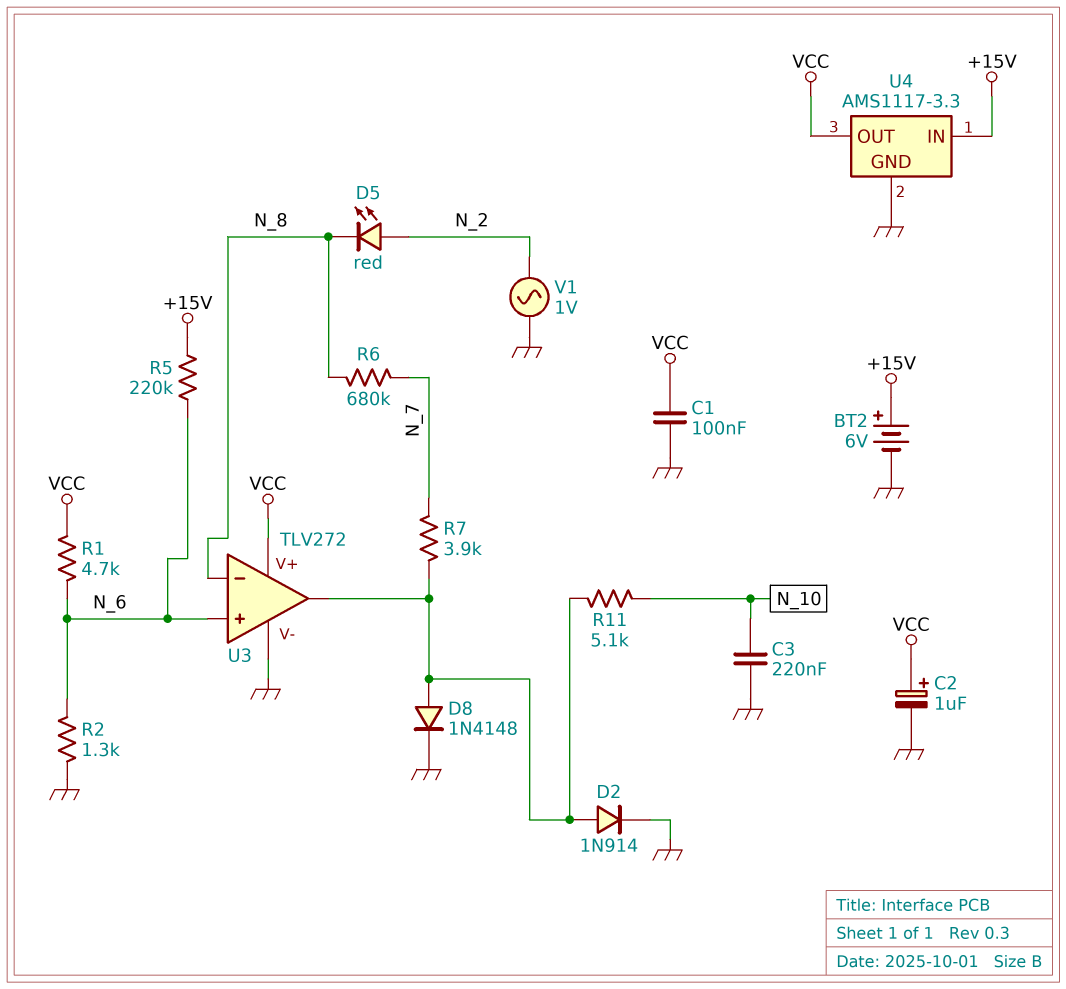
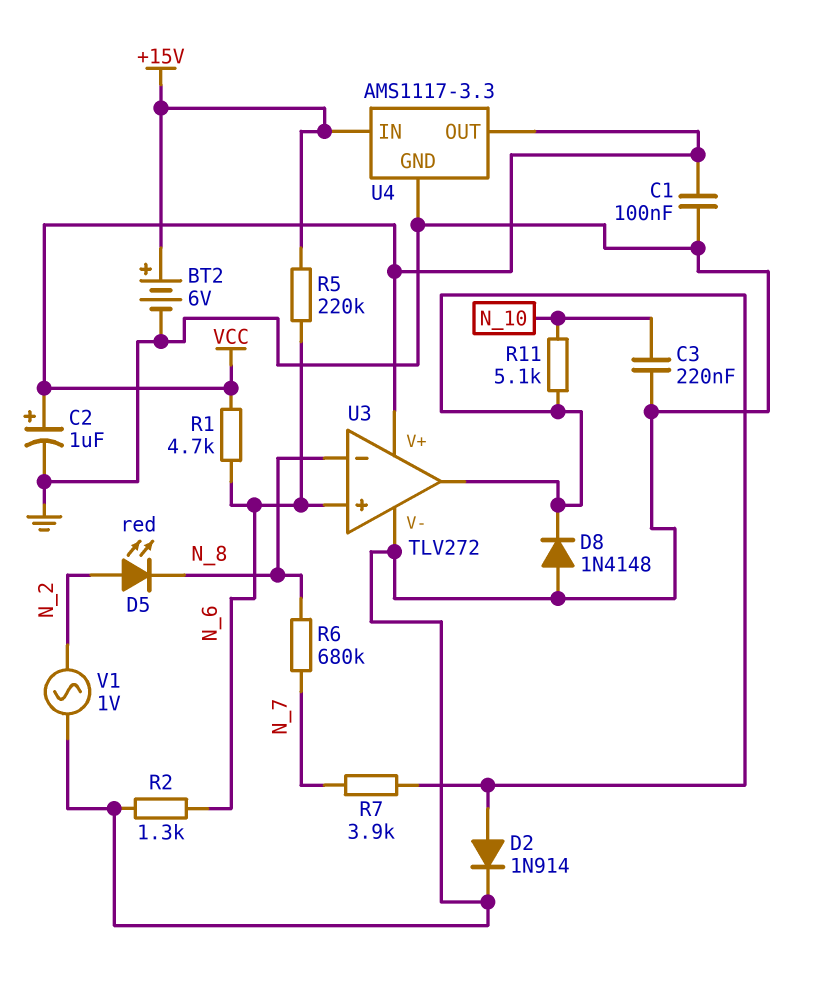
D8: diode 1N4148 (A U3/out, K GND) -> diode 1N4148 (A GND, K U3/out)

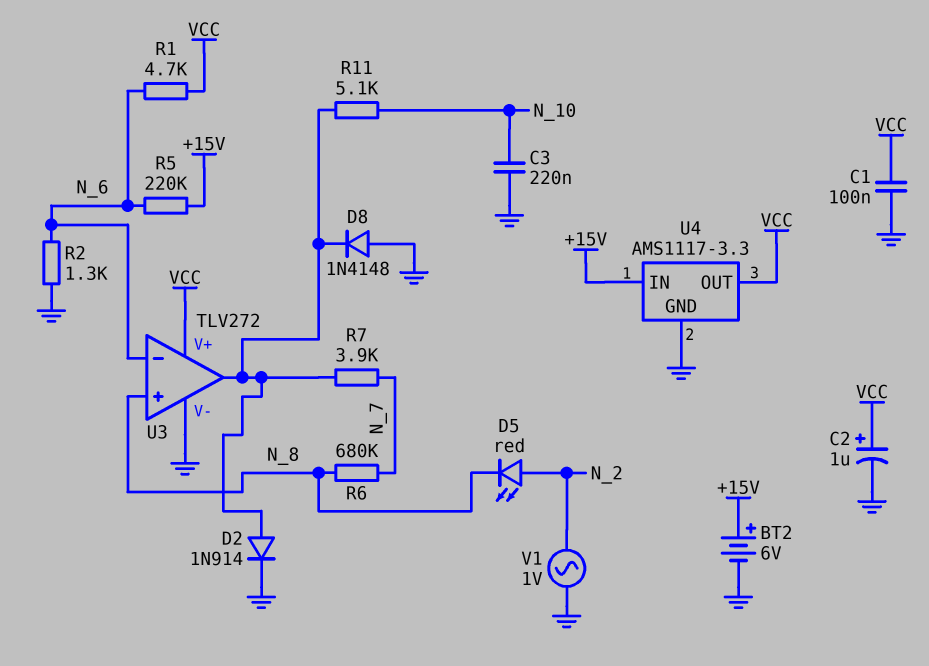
U3 pin in+: N_6 -> N_8
U3 pin in-: N_8 -> N_6

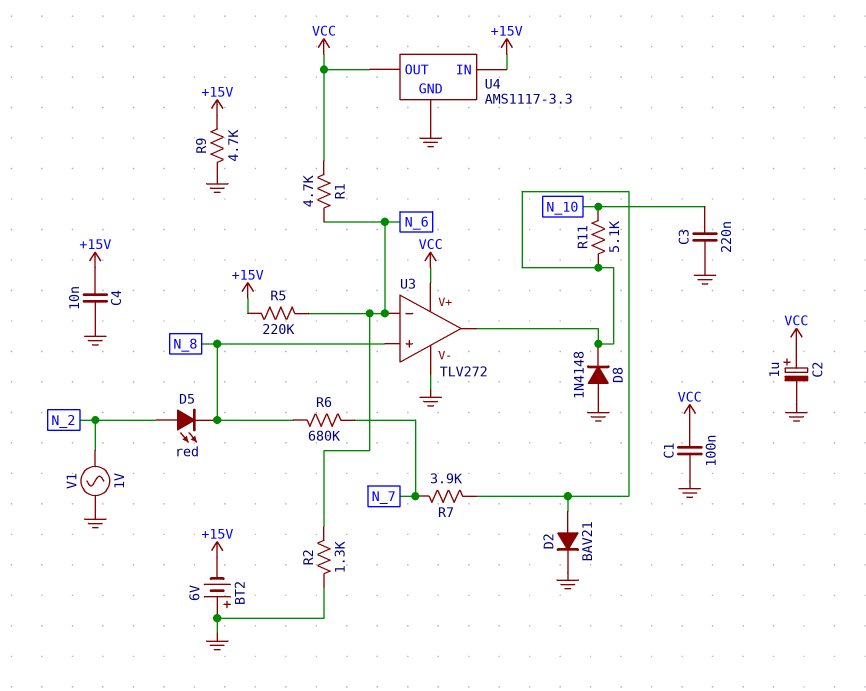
BT2: 6V (plus +15V, minus GND) -> 6V (plus GND, minus +15V)
C4: none -> 10nF (+15V, GND)
D2: diode 1N914 (A U3/out, K GND) -> diode BAV21 (A U3/out, K GND)
R9: none -> 4.7k (+15V, GND)

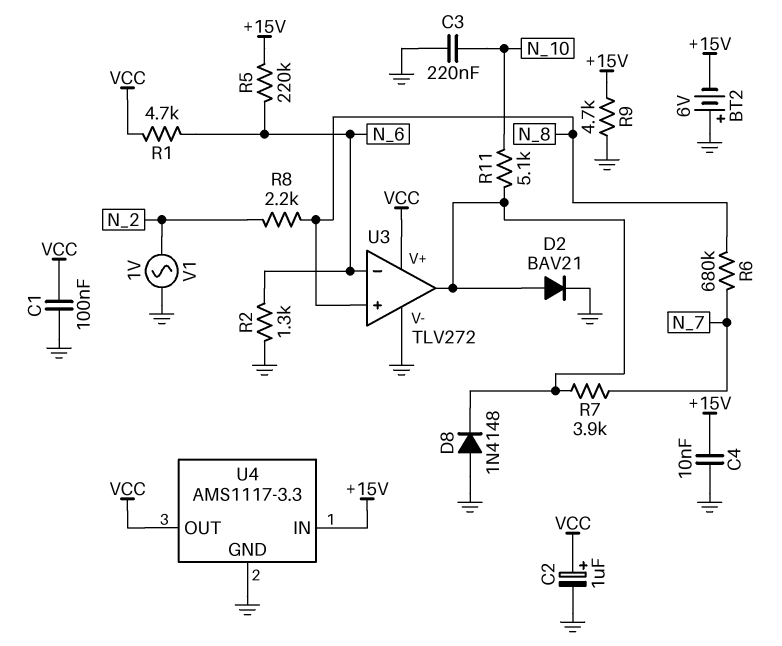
D5: LED red (A N_2, K N_8) -> none
R8: none -> 2.2k (N_2, N_8)

